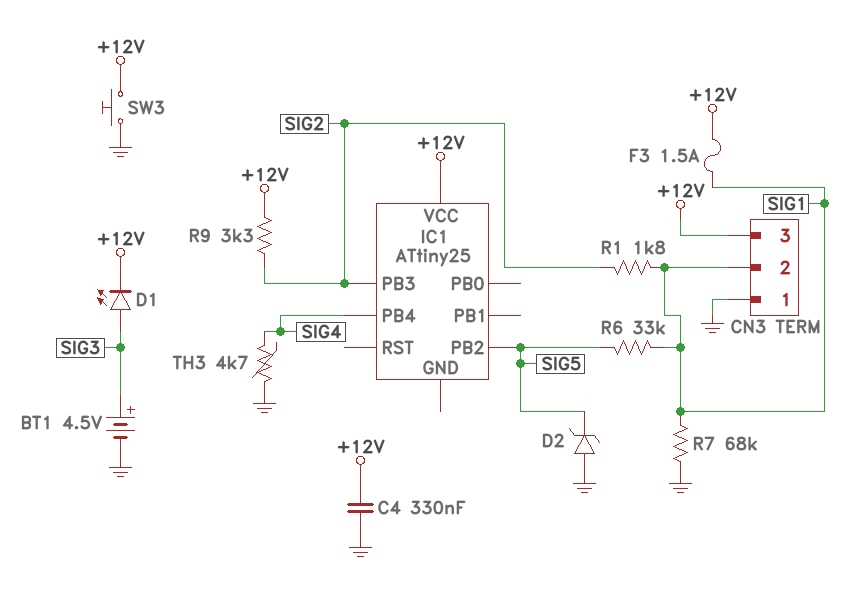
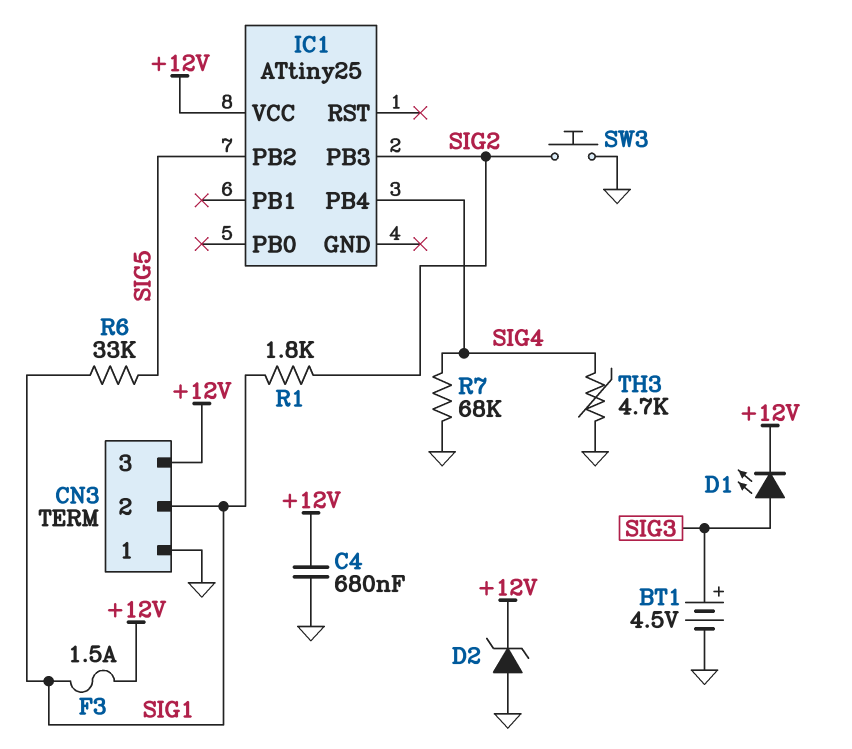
C4: 330nF (+12V, GND) -> 680nF (+12V, GND)
D2: zener (A GND, K SIG5) -> zener (A GND, K +12V)
R7: 68k (GND, SIG1) -> 68k (GND, SIG4)
R9: 3.3k (+12V, SIG2) -> none
SW3: button (+12V, GND) -> button (GND, SIG2)

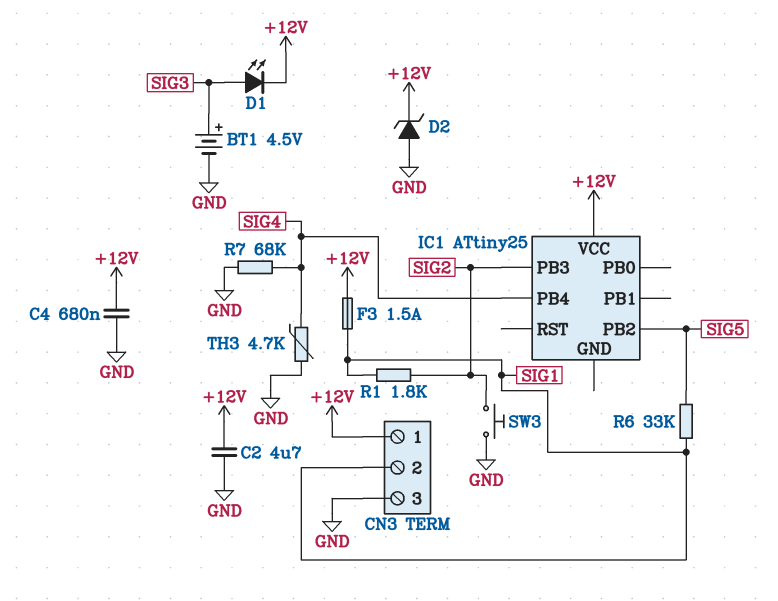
C2: none -> 4.7uF (+12V, GND)
CN3 pin 1: GND -> +12V
CN3 pin 3: +12V -> GND

